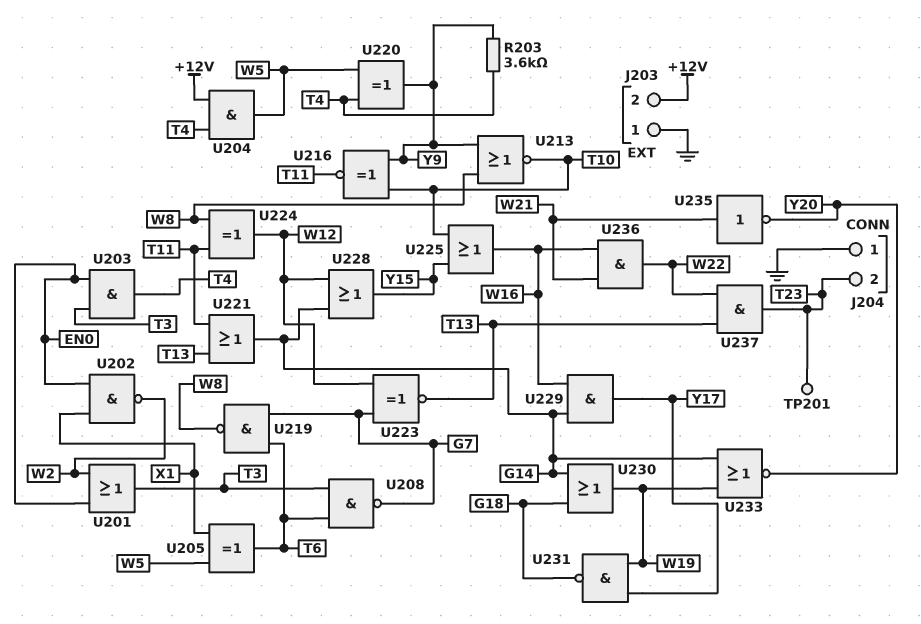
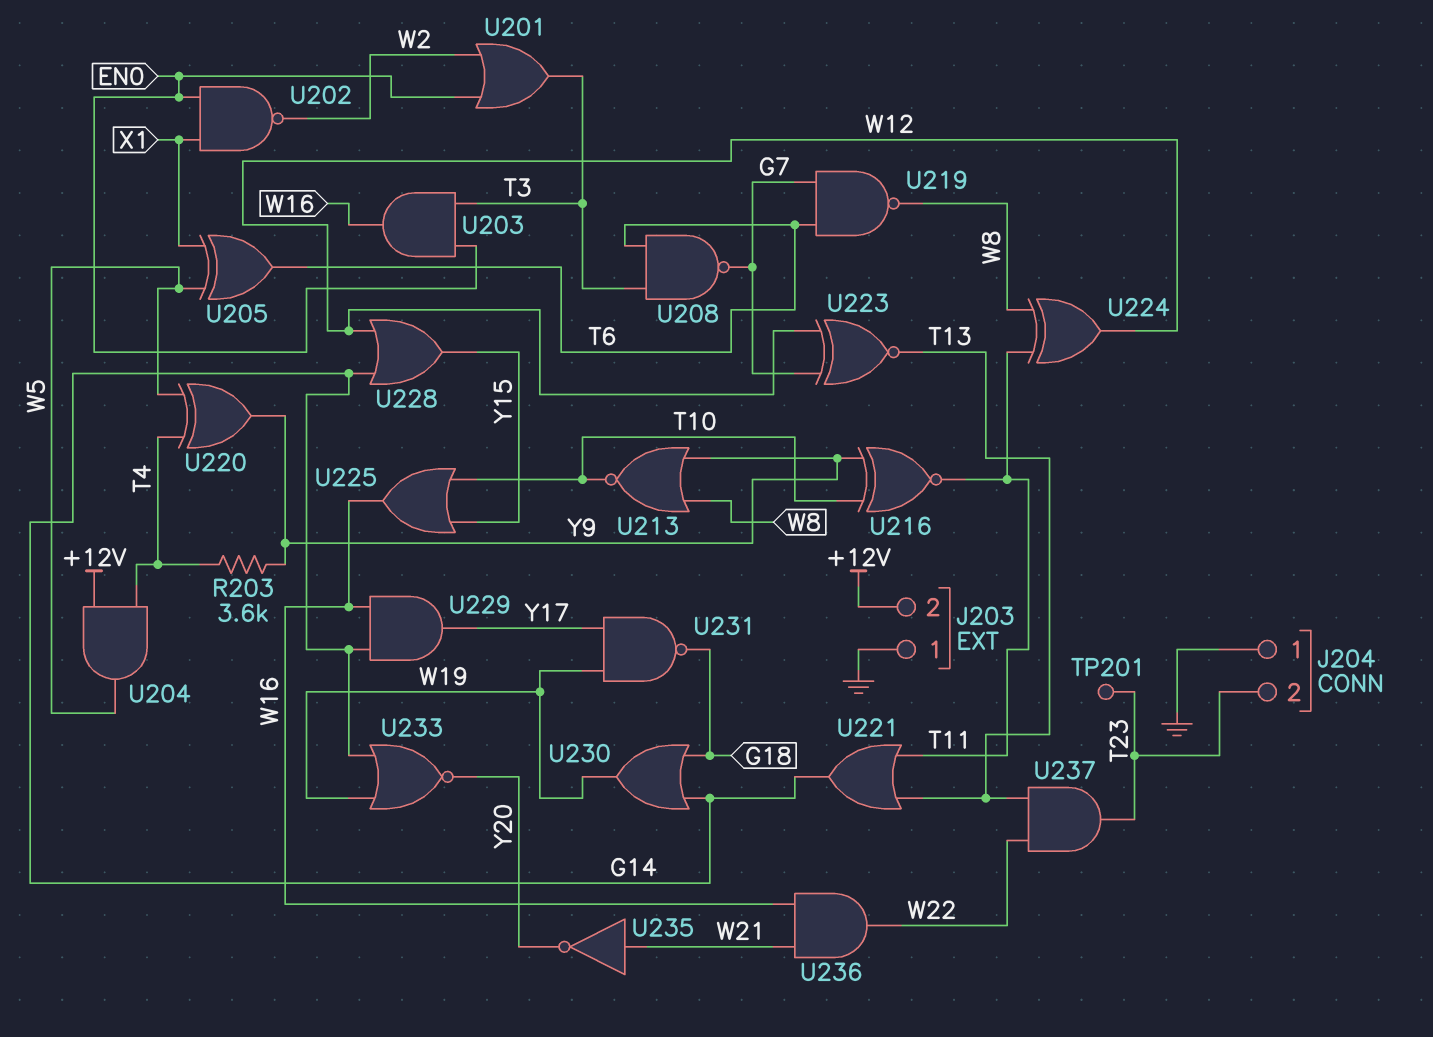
U203: AND (in EN0, in T3, out T4) -> AND (in EN0, in T3, out W16)

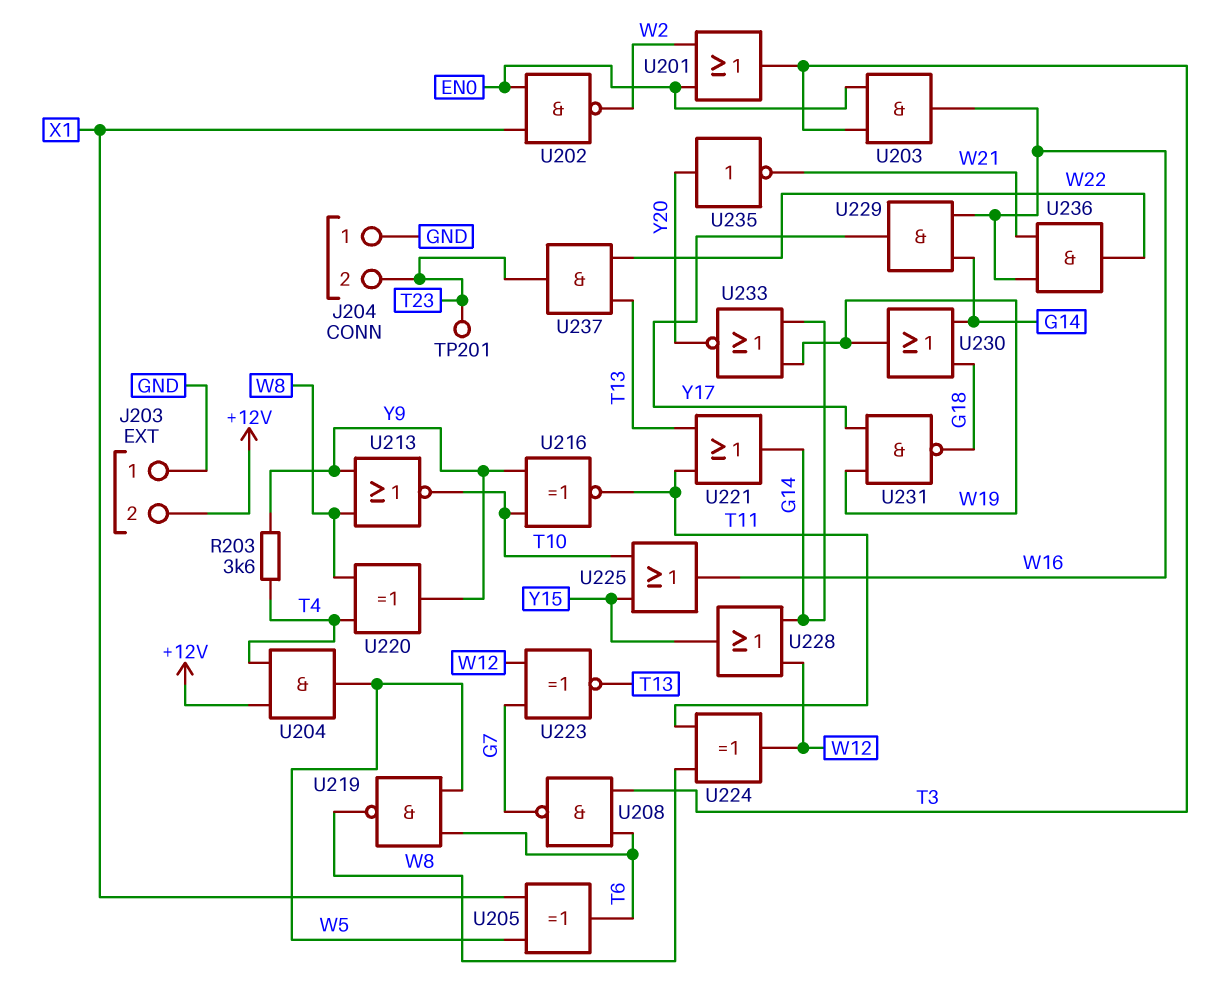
U219: NAND (in G7, in T6, out W8) -> NAND (in T6, in W5, out W8)
U220: XOR (in T4, in W5, out Y9) -> XOR (in T4, in W8, out Y9)
U235: NOT (in W21, out Y20) -> NOT (in Y20, out W21)

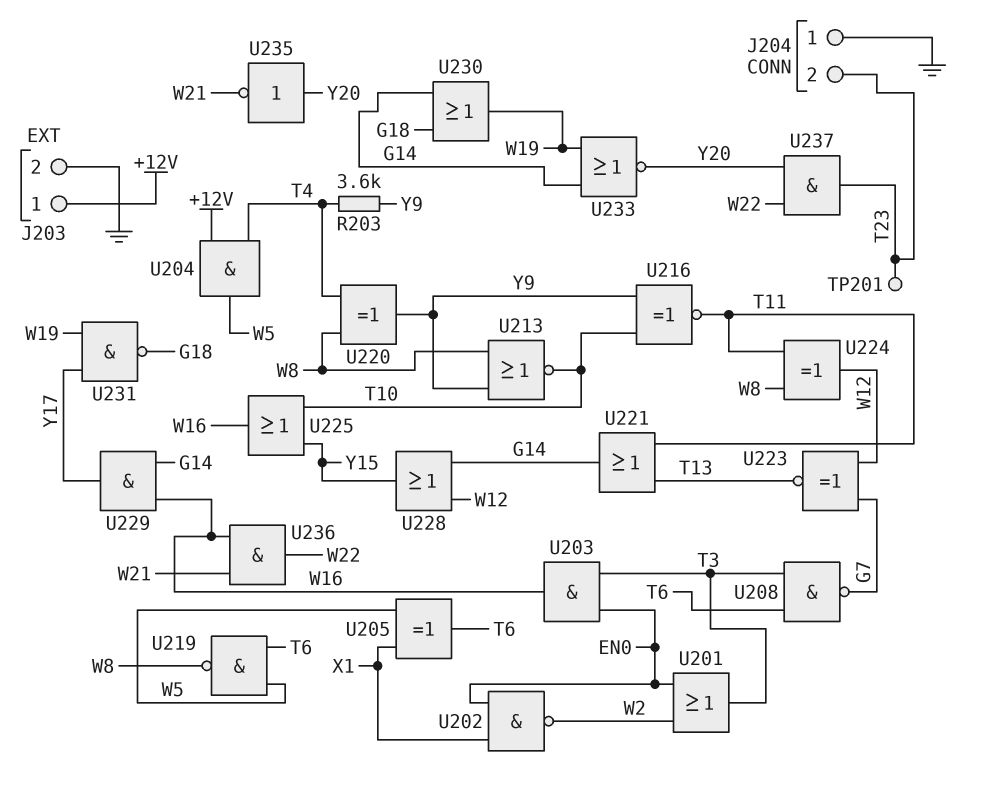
J203 pin 1: GND -> +12V
J203 pin 2: +12V -> GND
U237: AND (in T13, in W22, out T23) -> AND (in W22, in Y20, out T23)

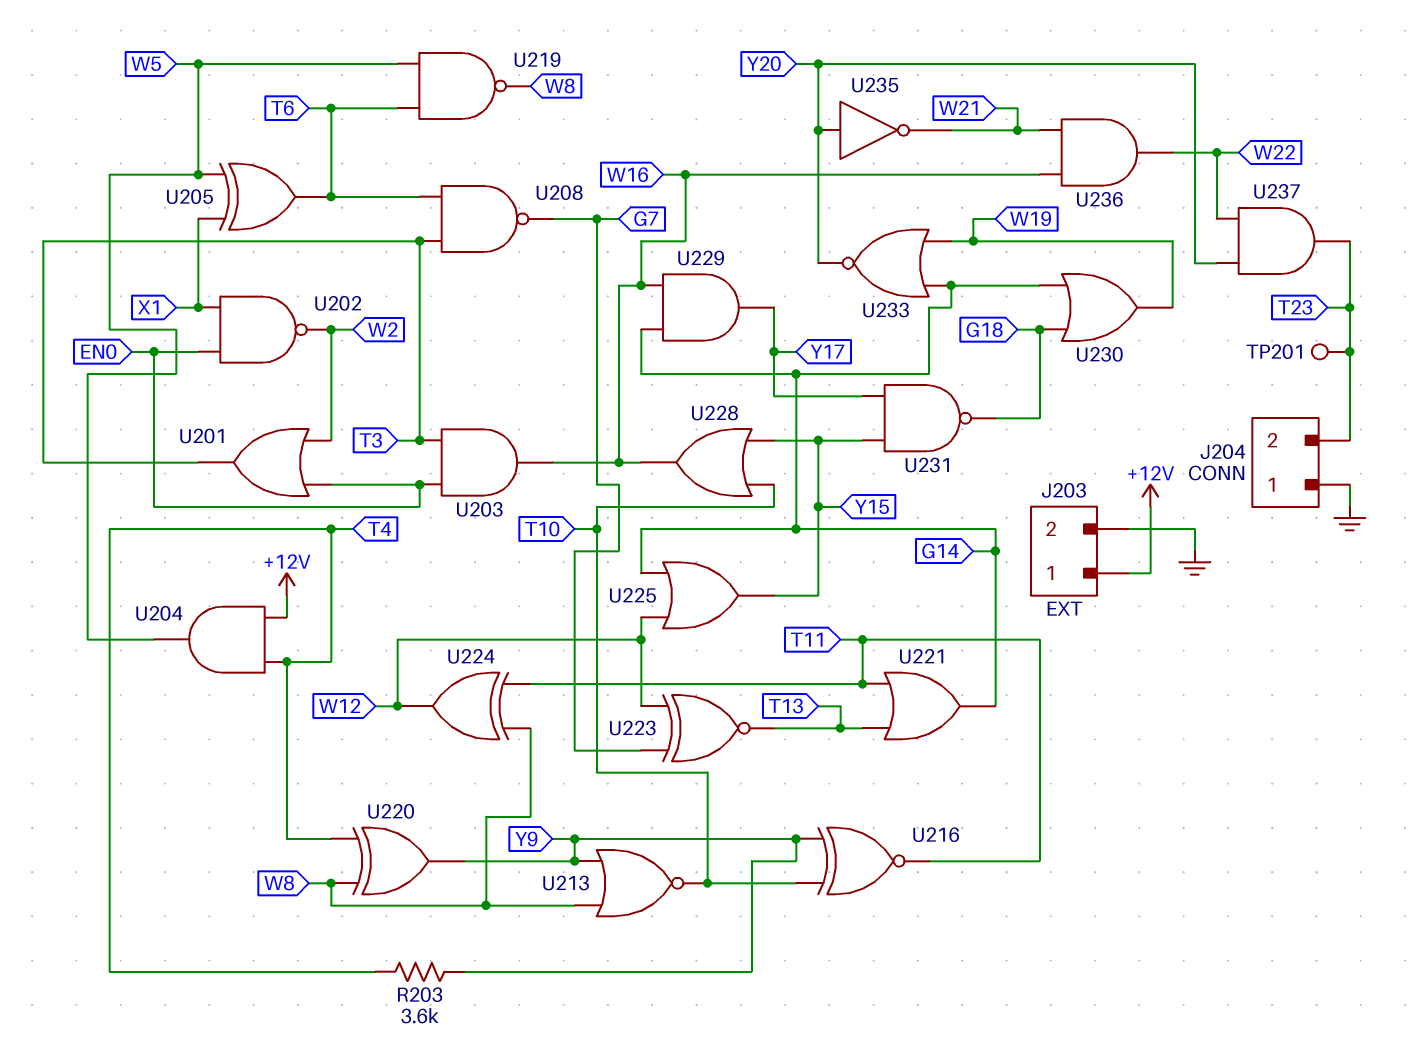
U225: OR (in T10, in Y15, out W16) -> OR (in G14, in W12, out Y15)
U228: OR (in G14, in W12, out Y15) -> OR (in T10, in Y15, out W16)
U231: NAND (in W19, in Y17, out G18) -> NAND (in Y15, in Y17, out G18)

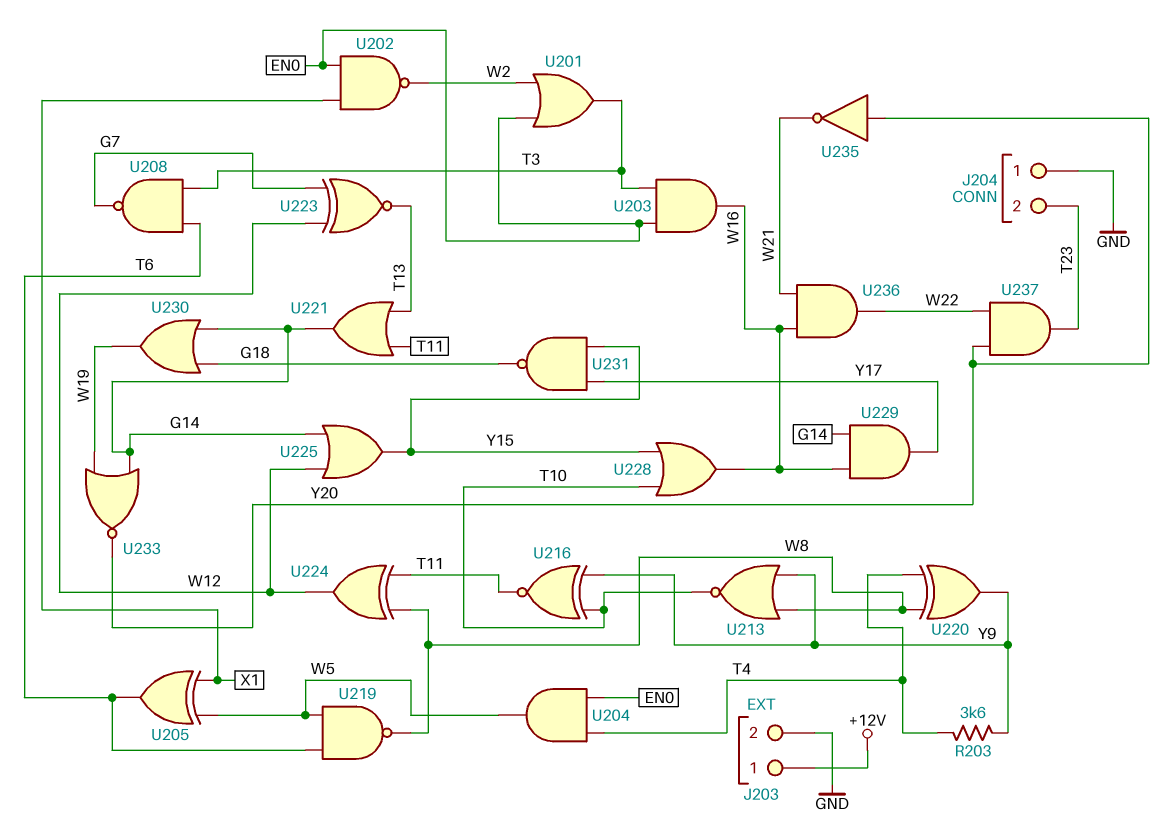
TP201: test point (T23) -> none
U204: AND (in +12V, in T4, out W5) -> AND (in EN0, in T4, out W5)

